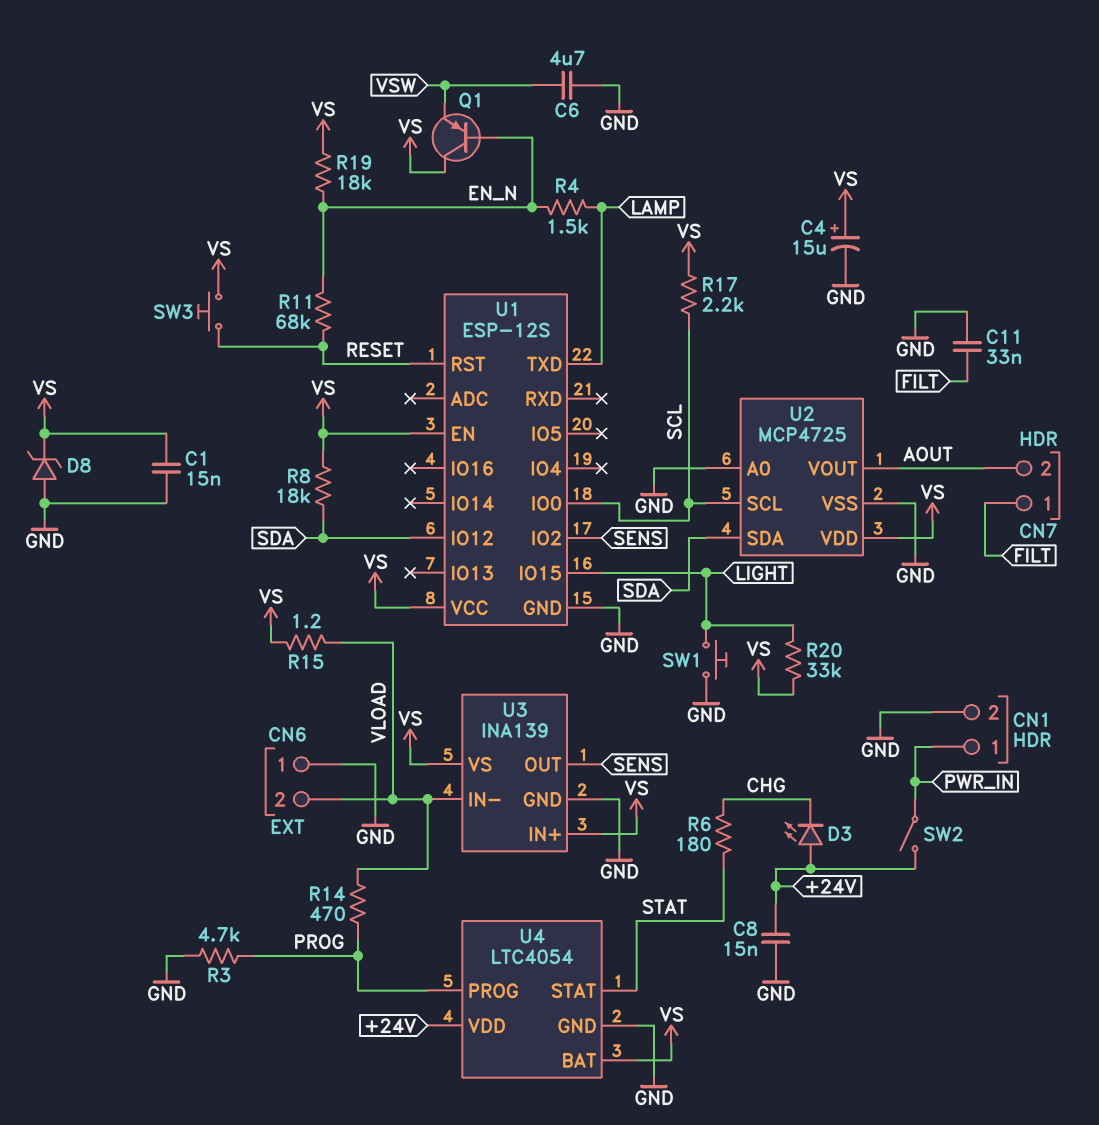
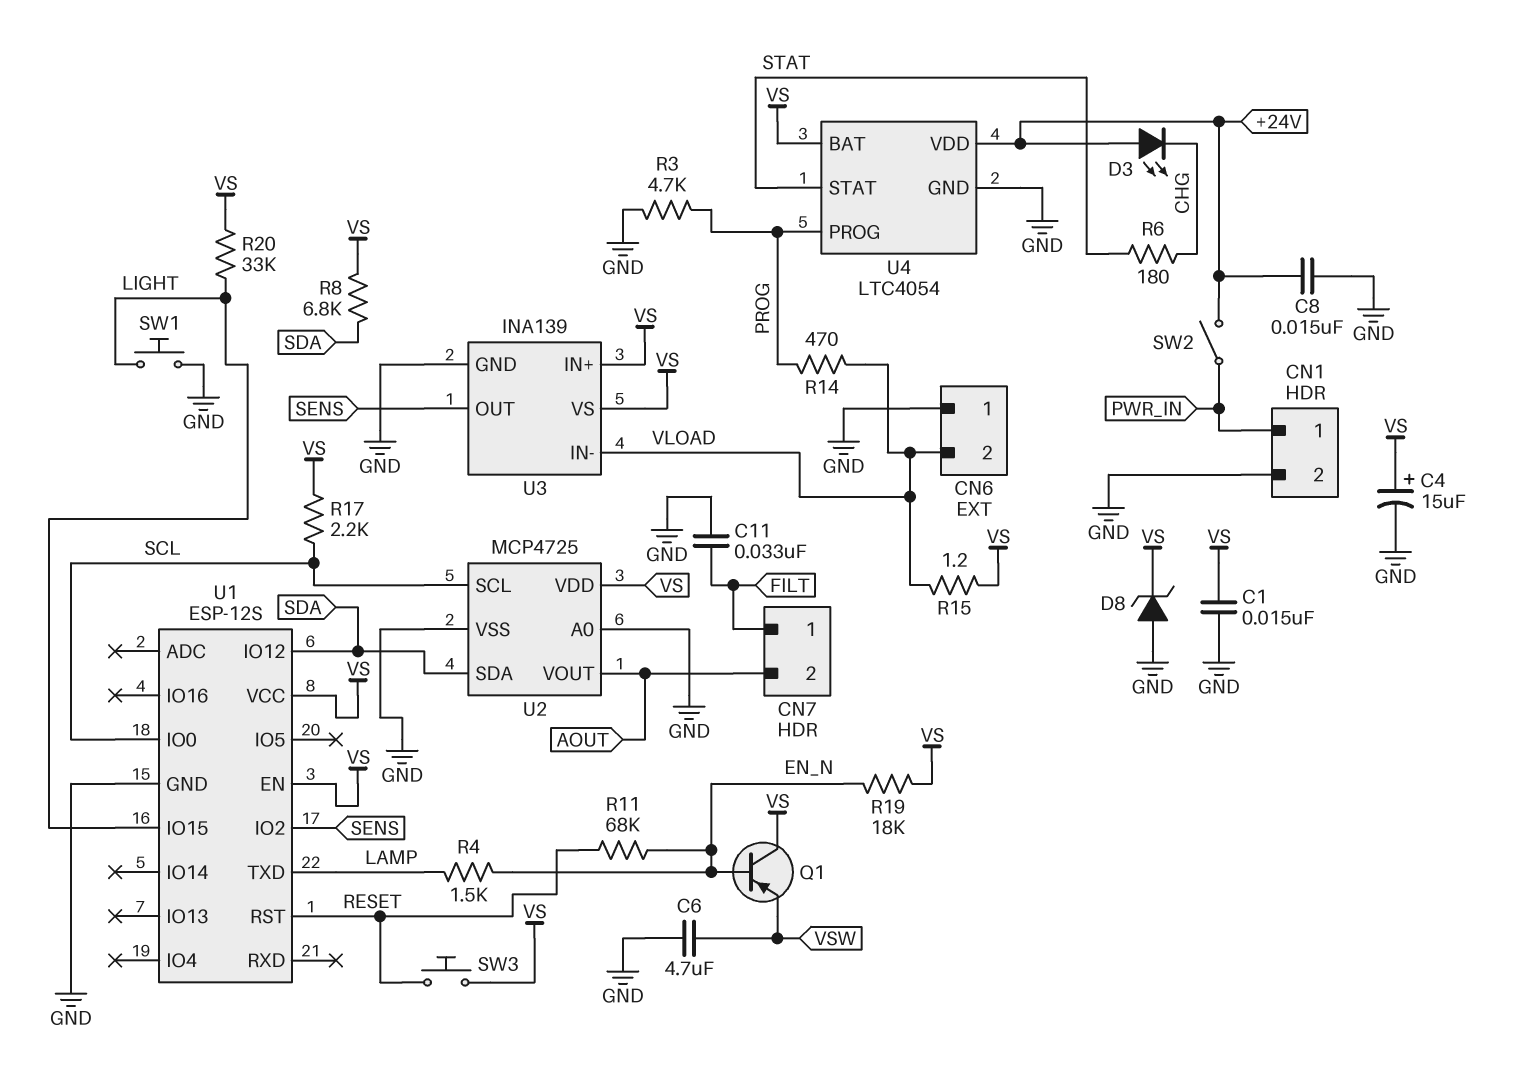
R8: 18k (SDA, VS) -> 6.8k (SDA, VS)

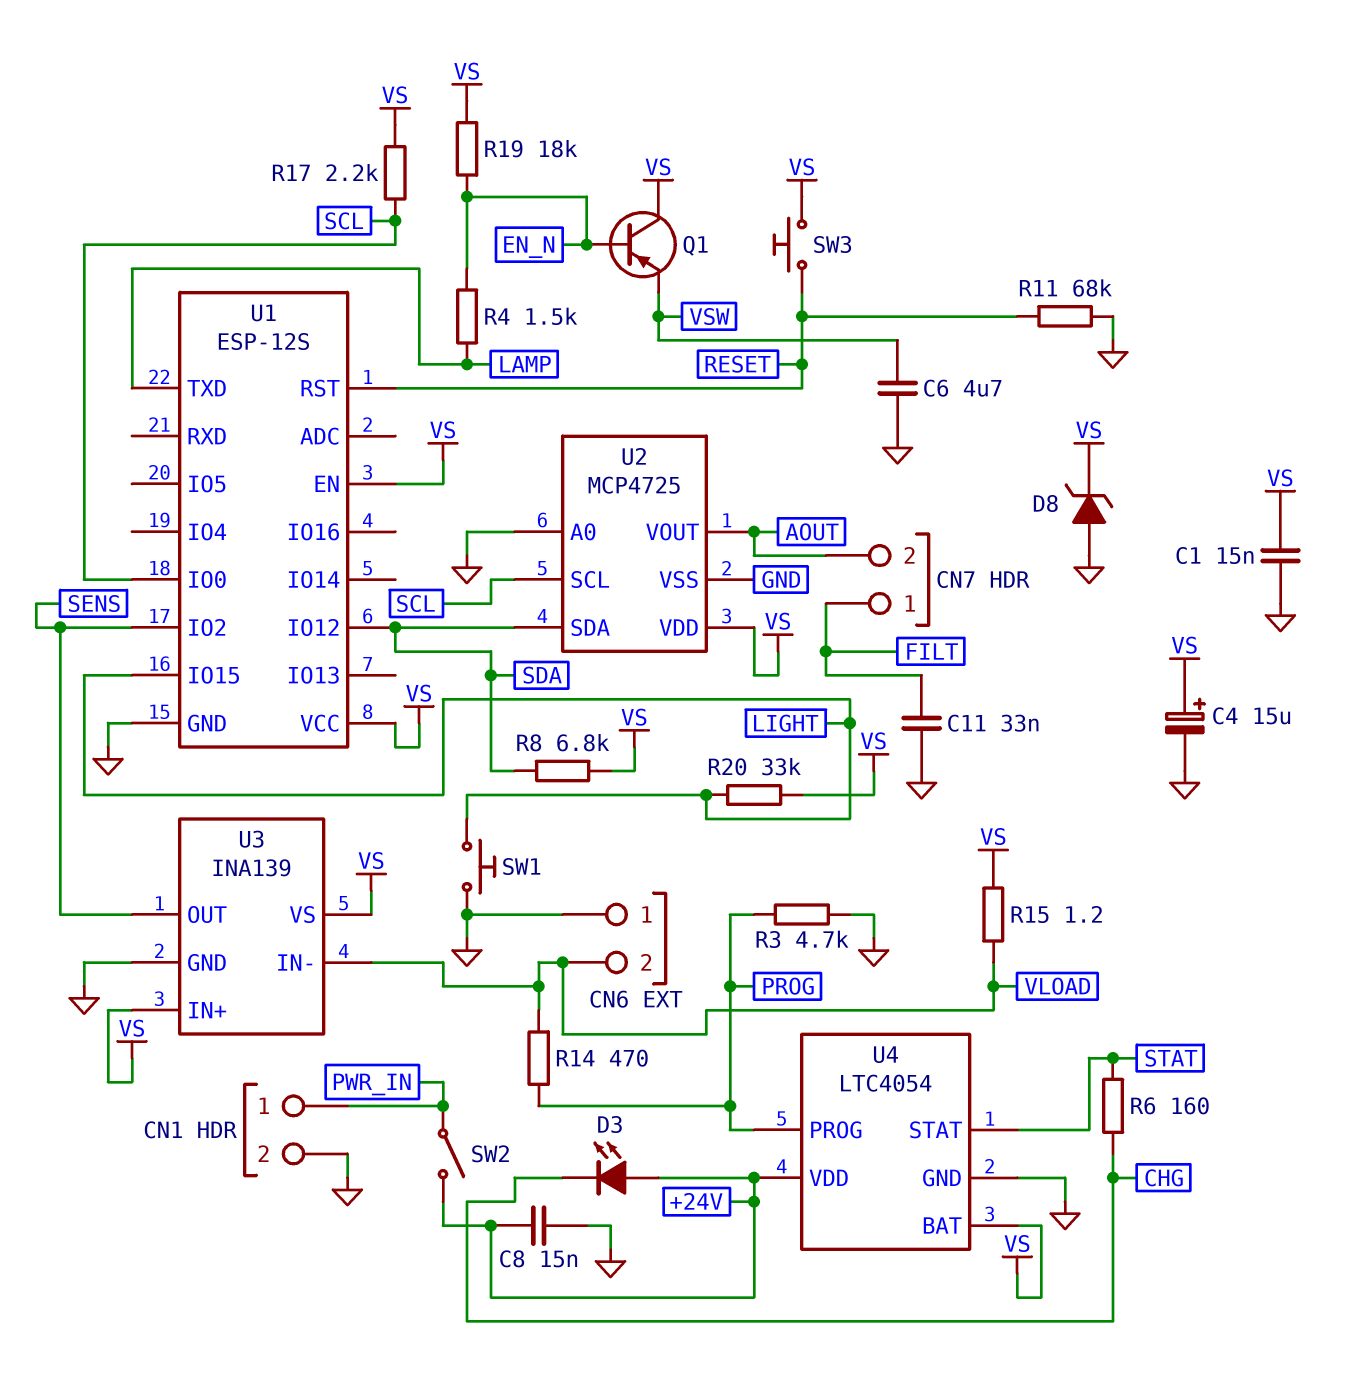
R6: 180 (CHG, STAT) -> 160 (CHG, STAT)
R11: 68k (EN_N, RESET) -> 68k (GND, RESET)

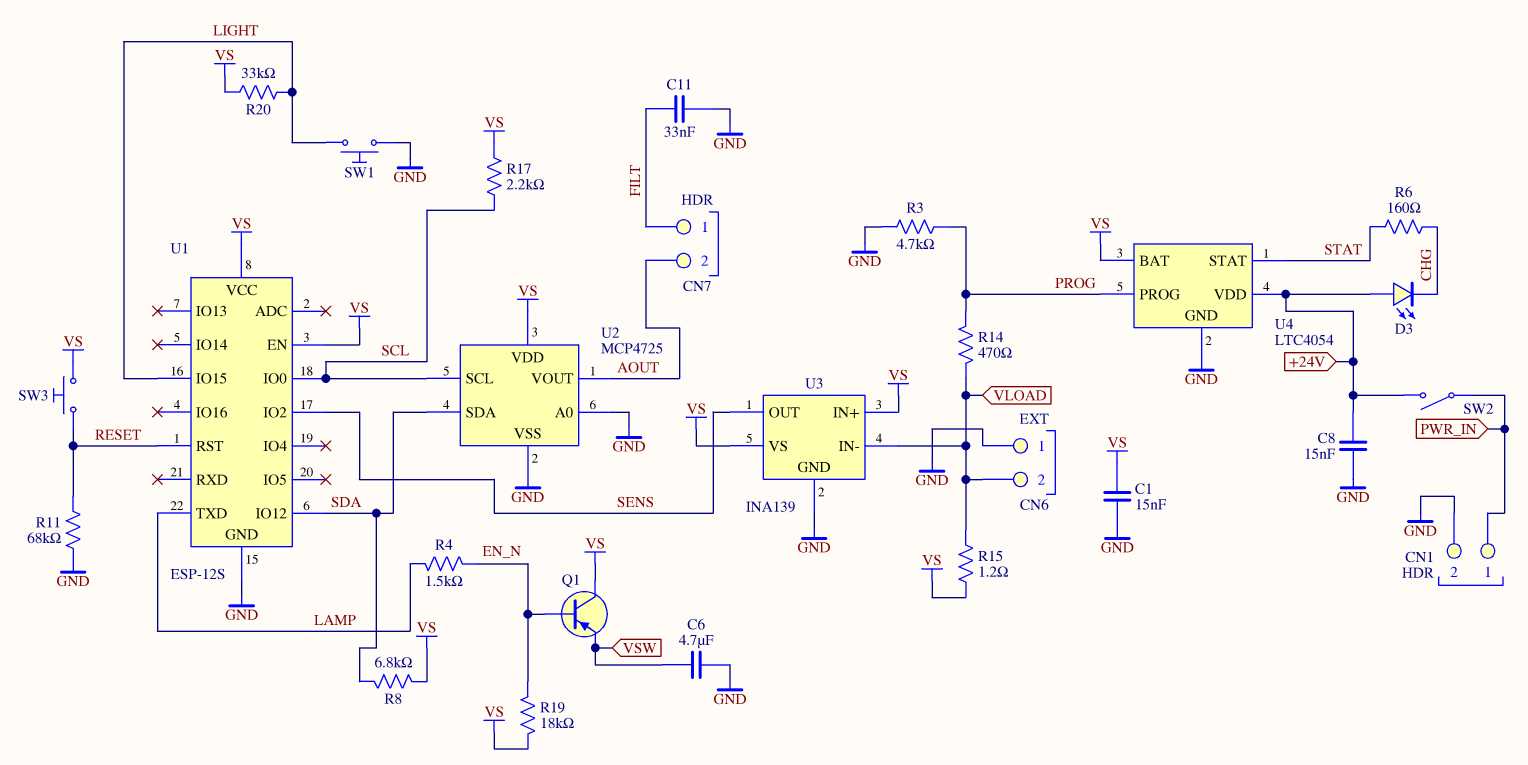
C4: 15uF (plus VS, minus GND) -> none
D8: zener (A GND, K VS) -> none

